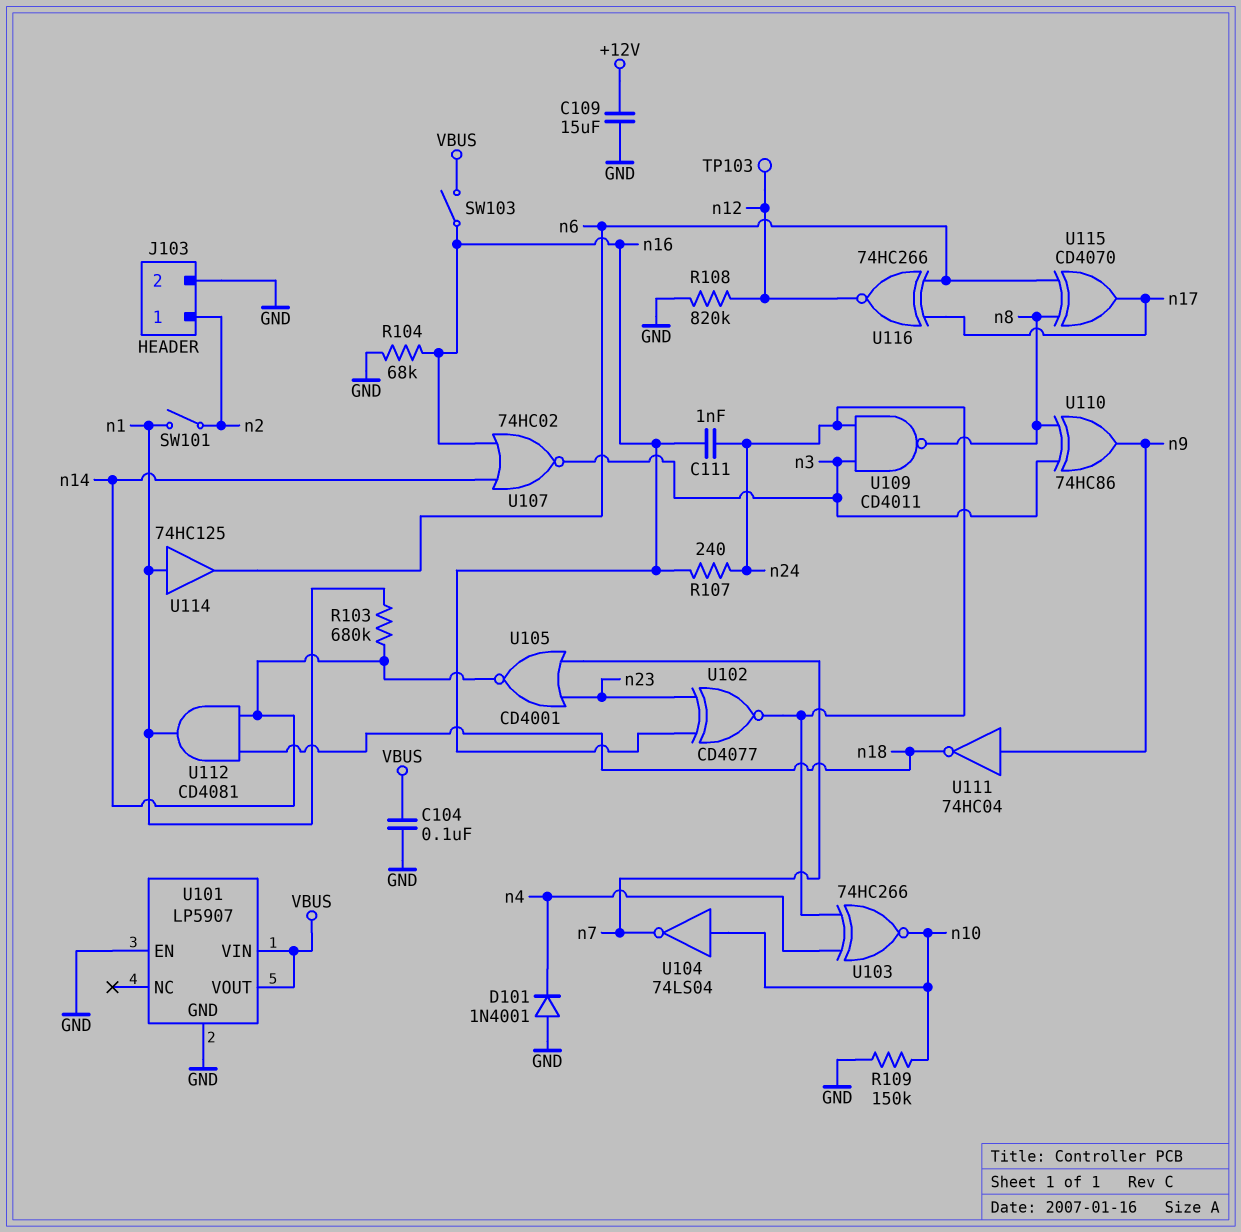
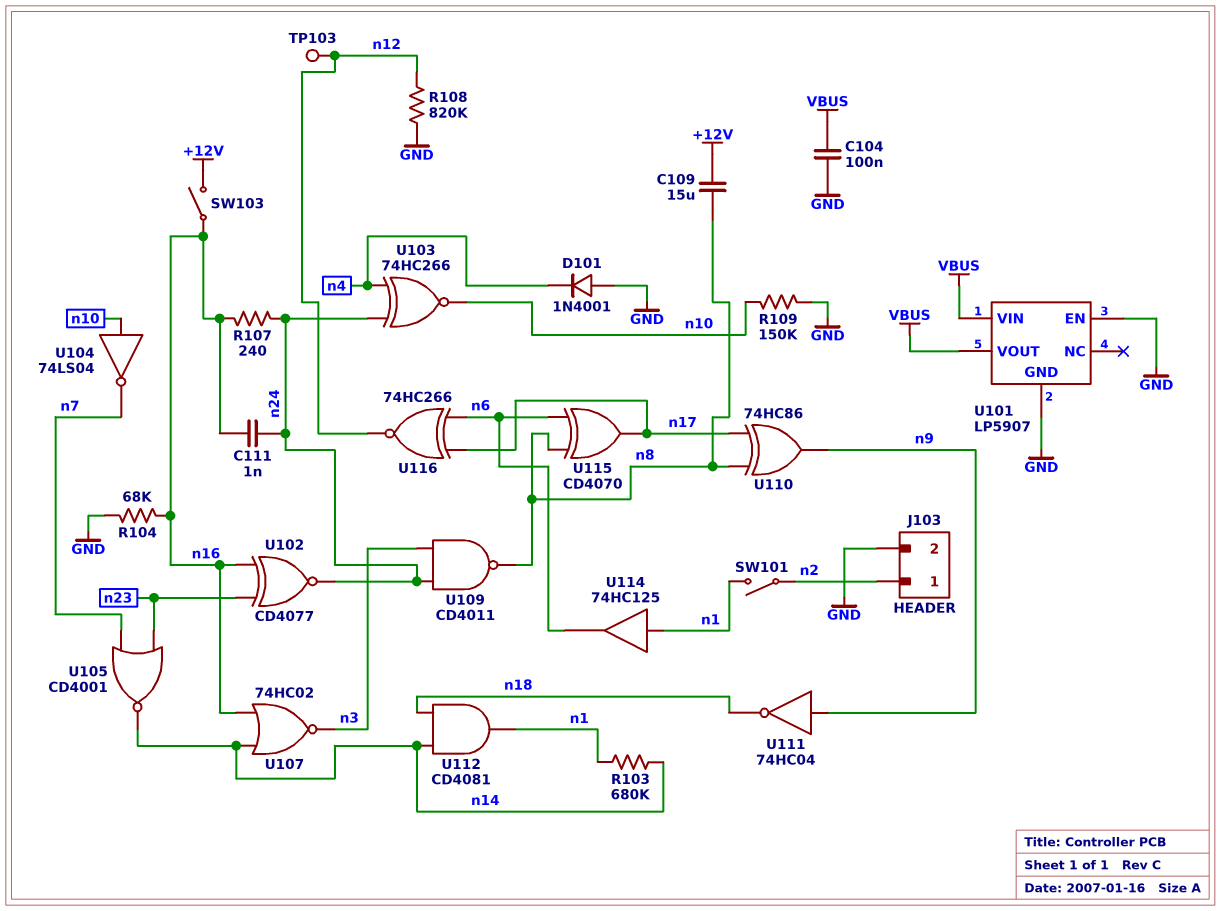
C109: 15uF (+12V, GND) -> 15uF (+12V, n8)
SW103: switch (VBUS, n16) -> switch (+12V, n16)
U110: XOR 74HC86 (in n3, in n8, out n9) -> XOR 74HC86 (in n8, in n17, out n9)

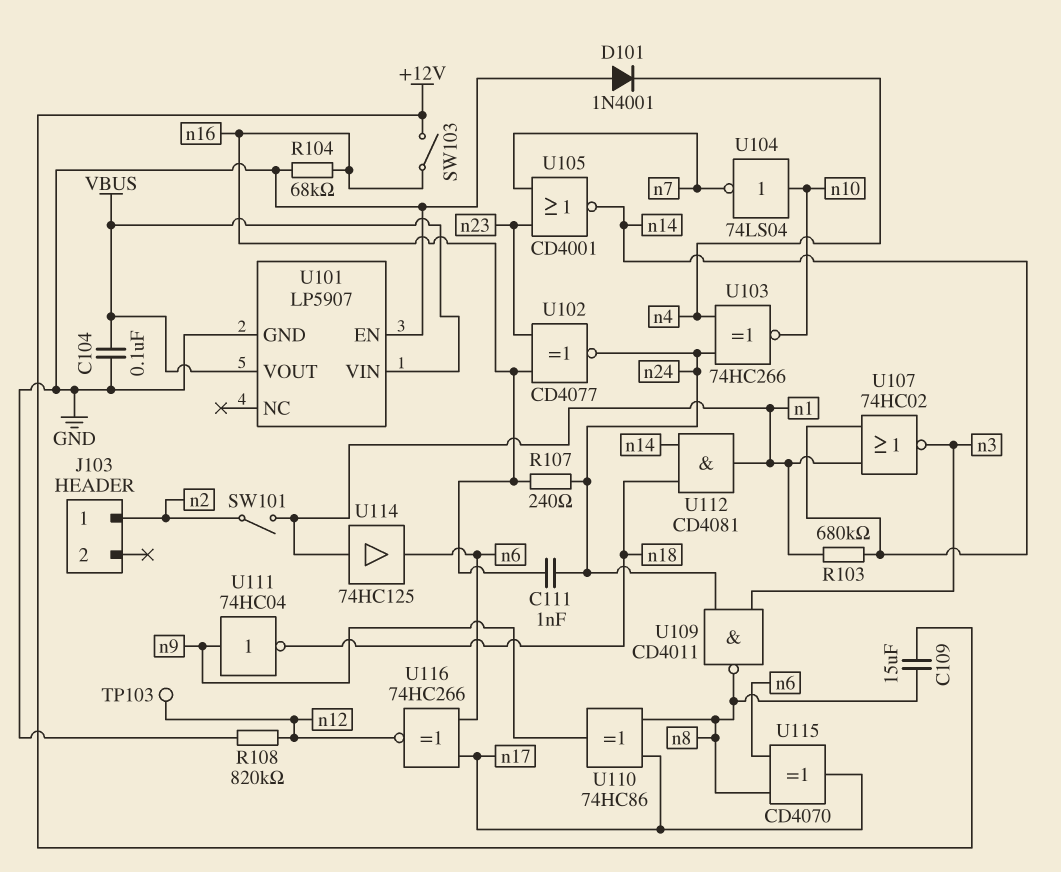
J103 pin 2: GND -> none
R109: 150k (GND, n10) -> none
U107: NOR 74HC02 (in n14, in n16, out n3) -> NOR 74HC02 (in n1, in n14, out n3)

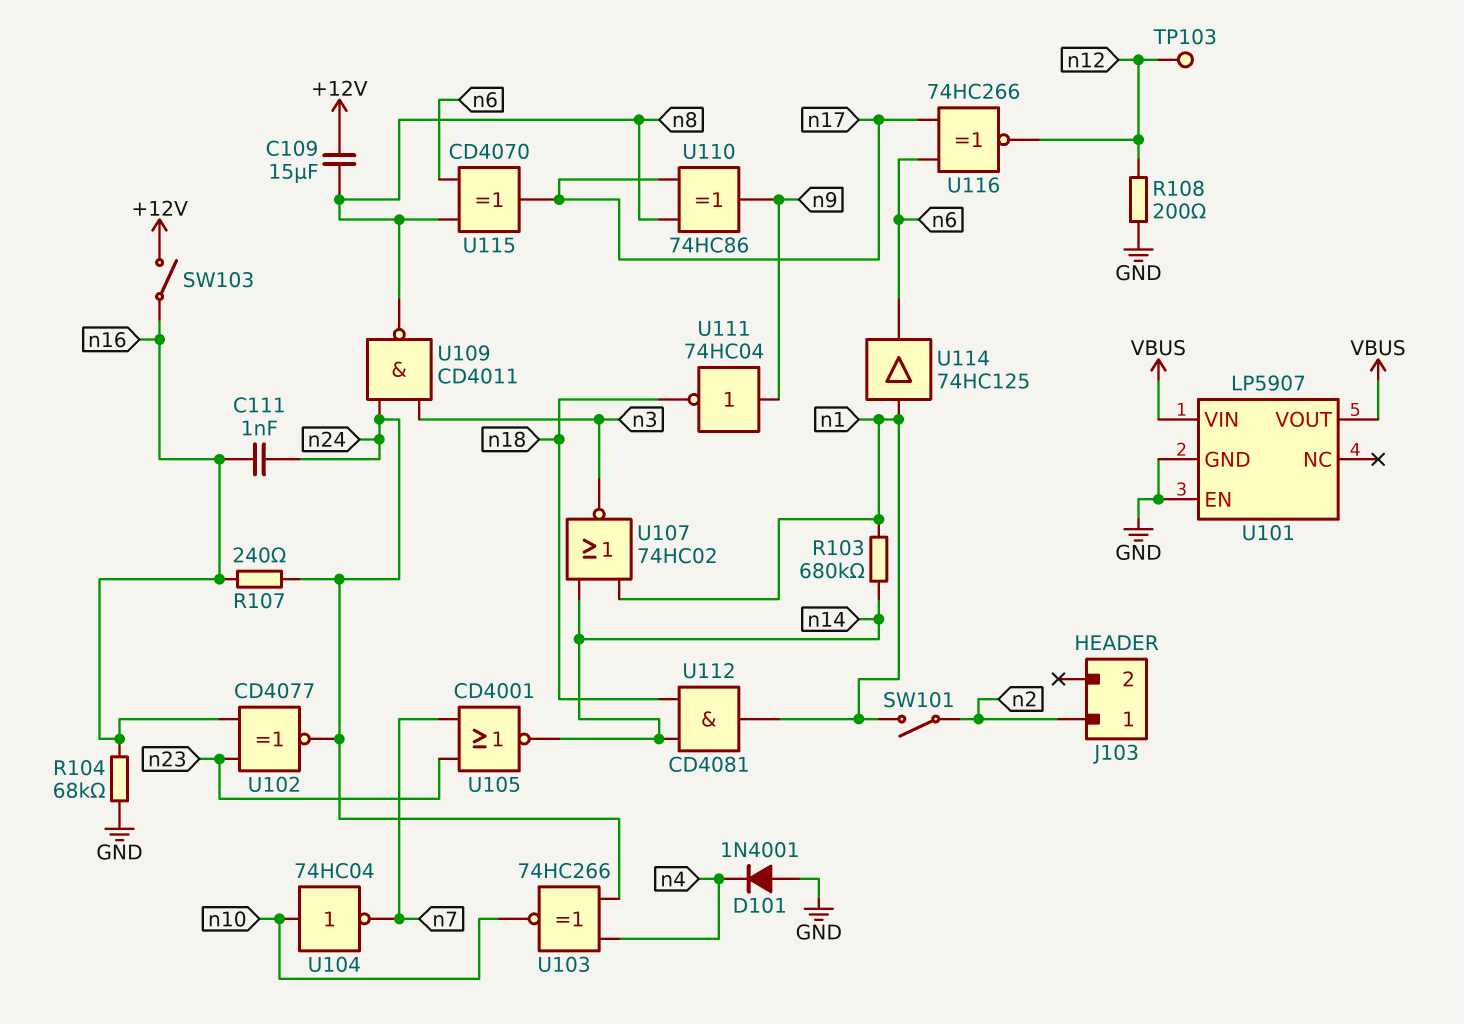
C104: 100nF (GND, VBUS) -> none
R108: 820k (GND, n12) -> 200 (GND, n12)
U104: NOT 74LS04 (in n10, out n7) -> NOT 74HC04 (in n10, out n7)

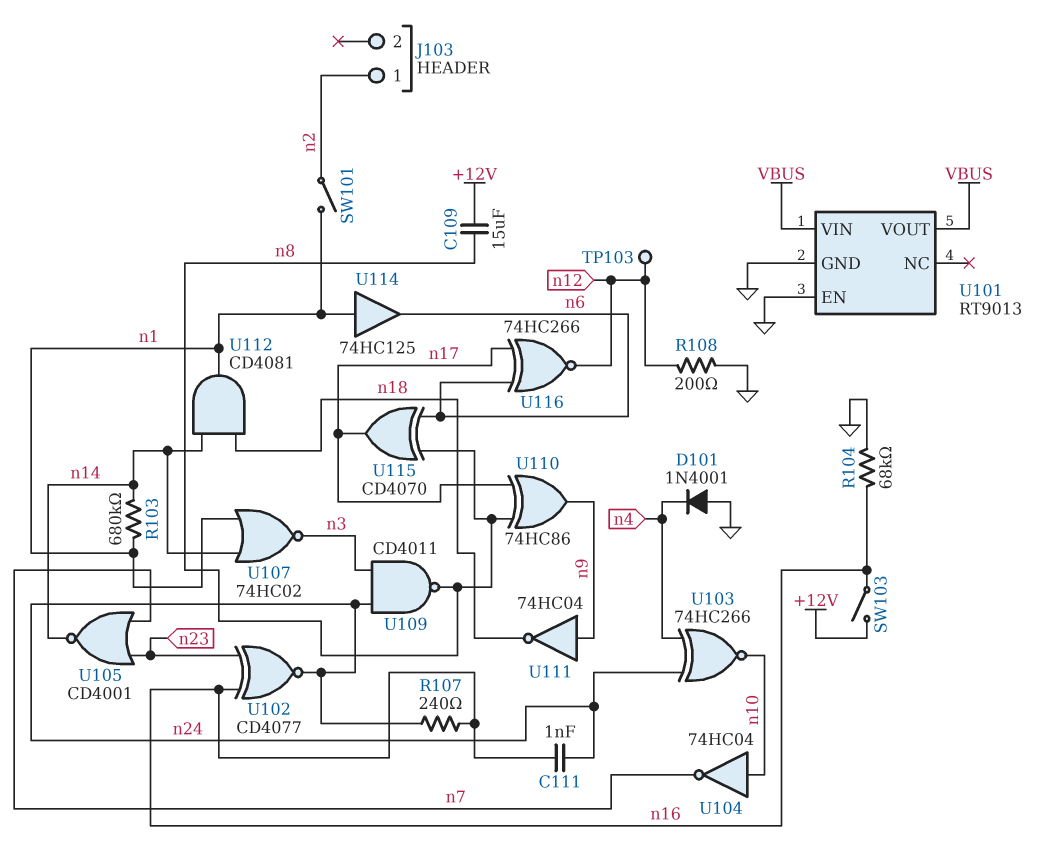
U101: LP5907 -> RT9013

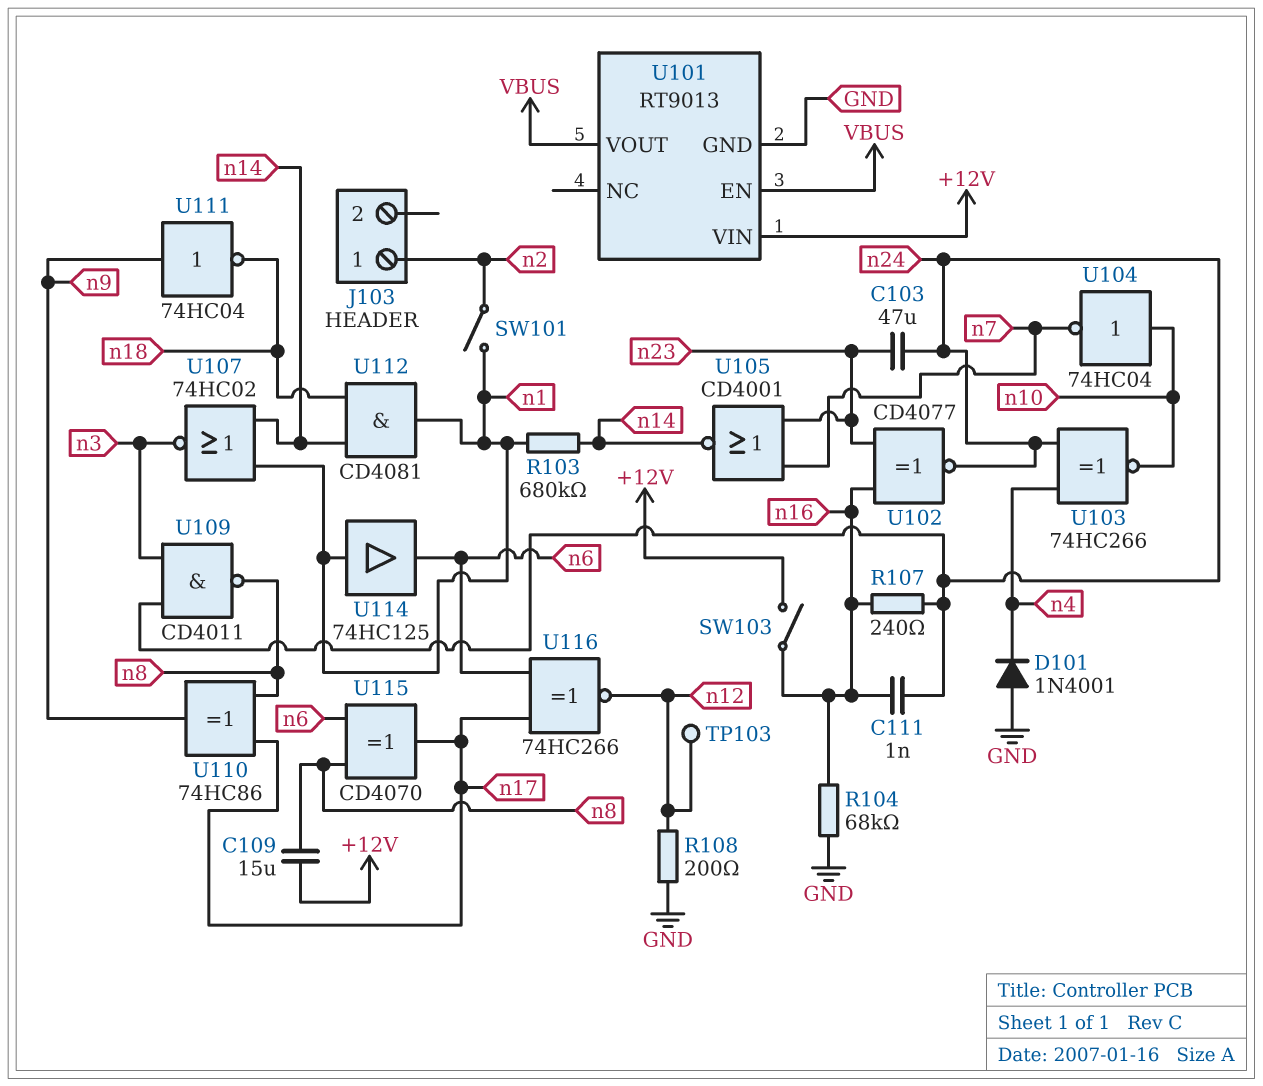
C103: none -> 47uF (n23, n24)
U101 pin EN: GND -> VBUS
U101 pin VIN: VBUS -> +12V

